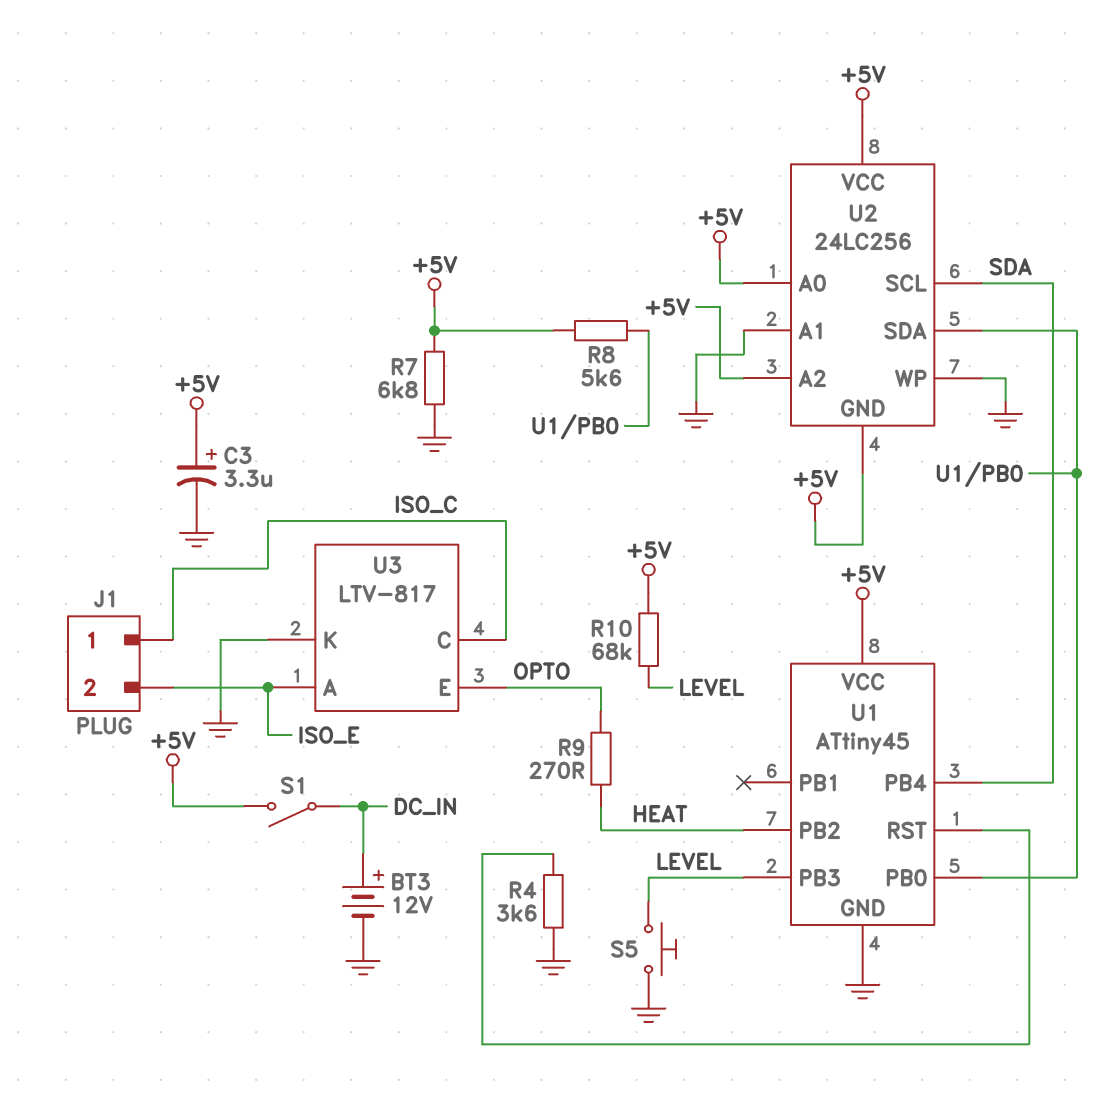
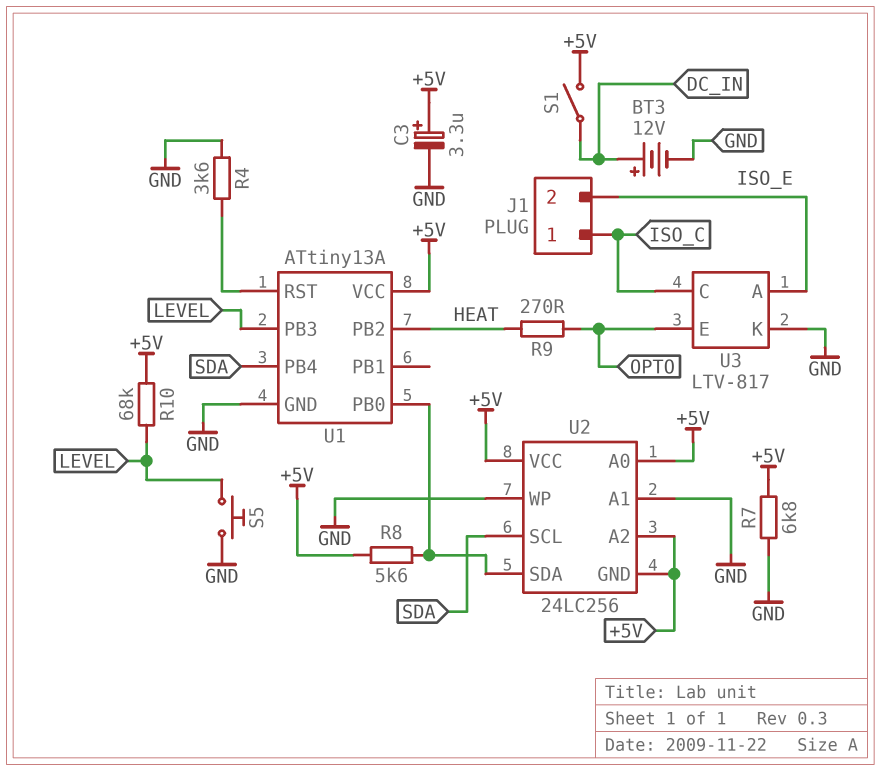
U1: ATtiny45 -> ATtiny13A

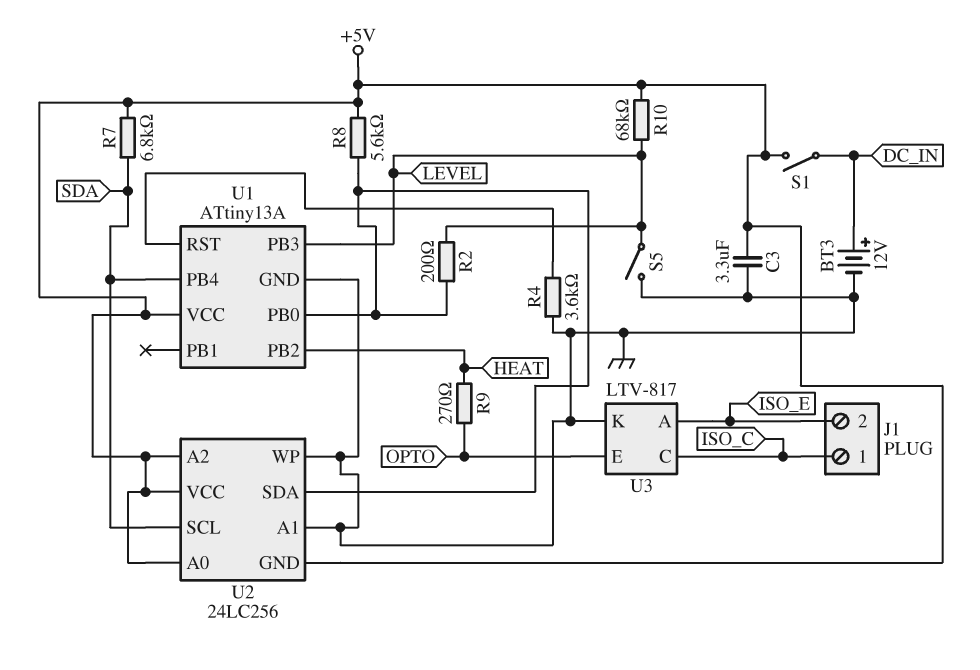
C3: 3.3uF (plus +5V, minus GND) -> 3.3uF (+5V, GND)
R2: none -> 200 (LEVEL, U1/PB0)
R7: 6.8k (+5V, GND) -> 6.8k (+5V, SDA)
S5: button (GND, LEVEL) -> switch (GND, LEVEL)

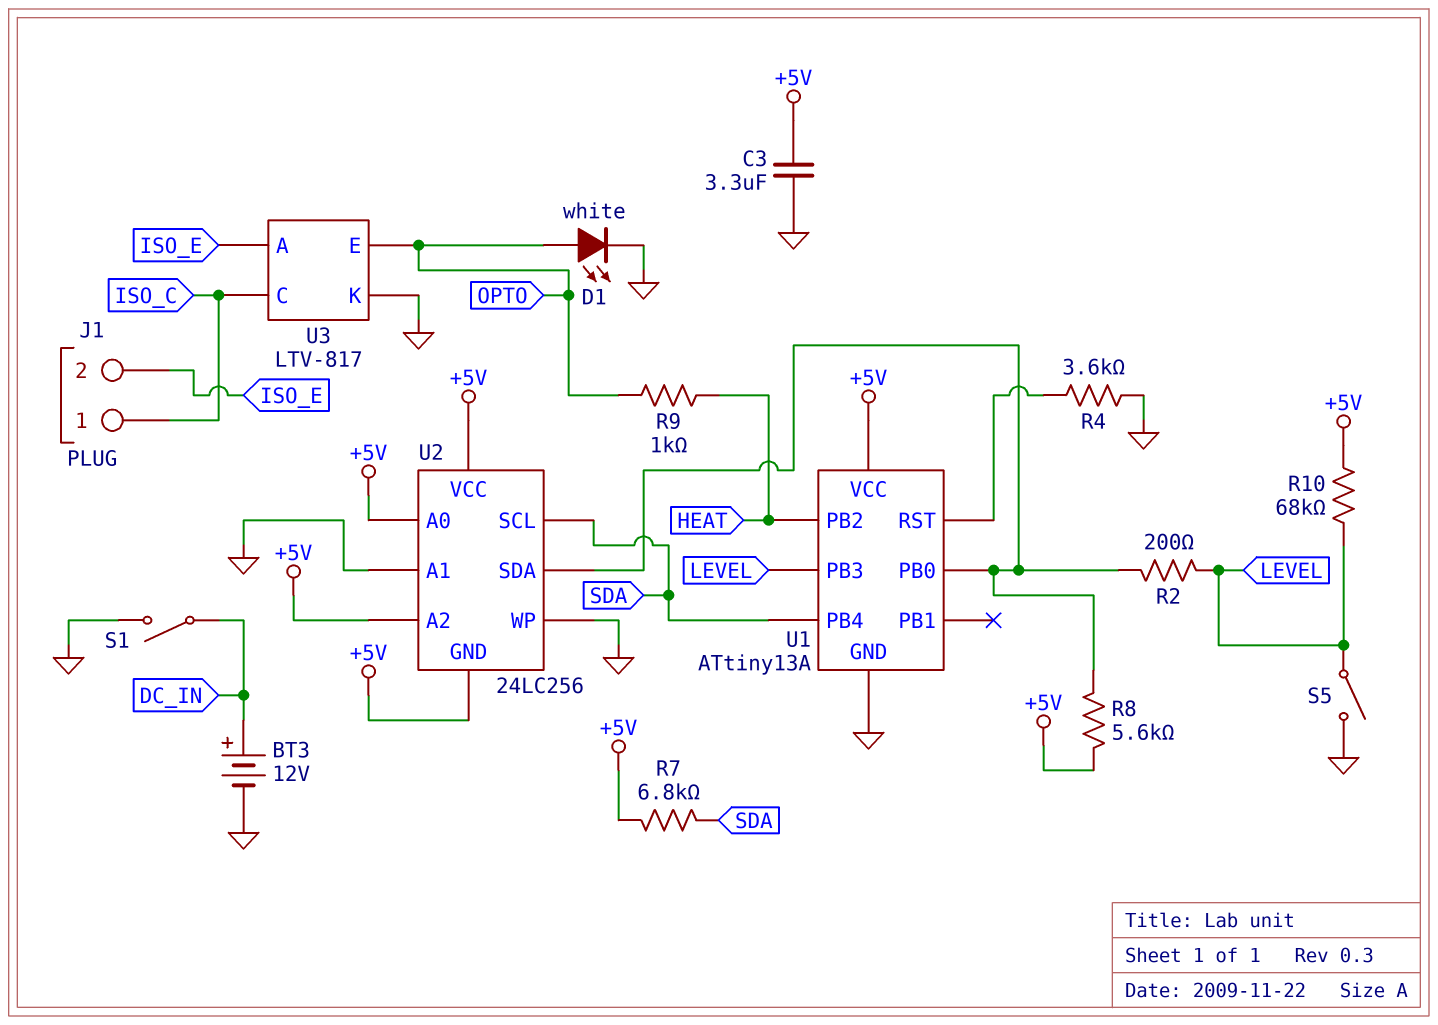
D1: none -> LED white (A OPTO, K GND)
R9: 270 (HEAT, OPTO) -> 1k (HEAT, OPTO)
S1: switch (+5V, DC_IN) -> switch (DC_IN, GND)

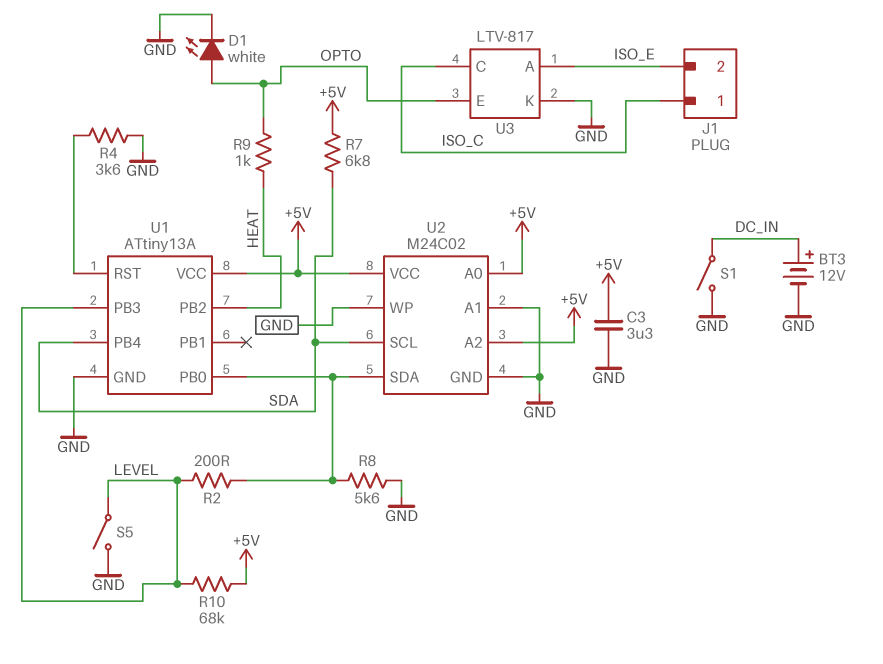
R8: 5.6k (+5V, U1/PB0) -> 5.6k (GND, U1/PB0)
U2: 24LC256 -> M24C02
U2 pin GND: +5V -> GND

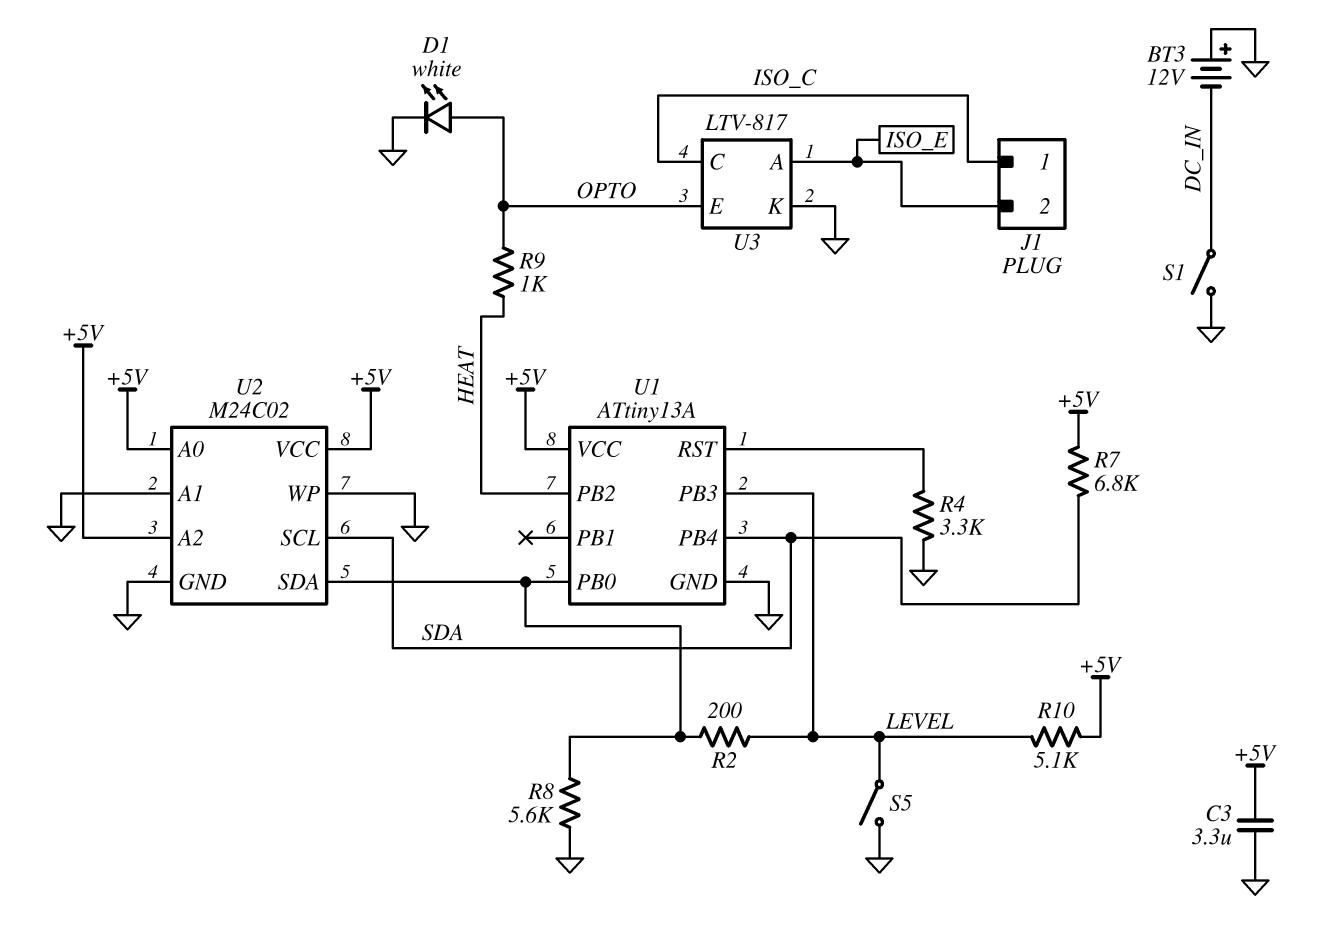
BT3: 12V (plus DC_IN, minus GND) -> 12V (plus GND, minus DC_IN)
R4: 3.6k (GND, U1/RST) -> 3.3k (GND, U1/RST)
R10: 68k (+5V, LEVEL) -> 5.1k (+5V, LEVEL)

